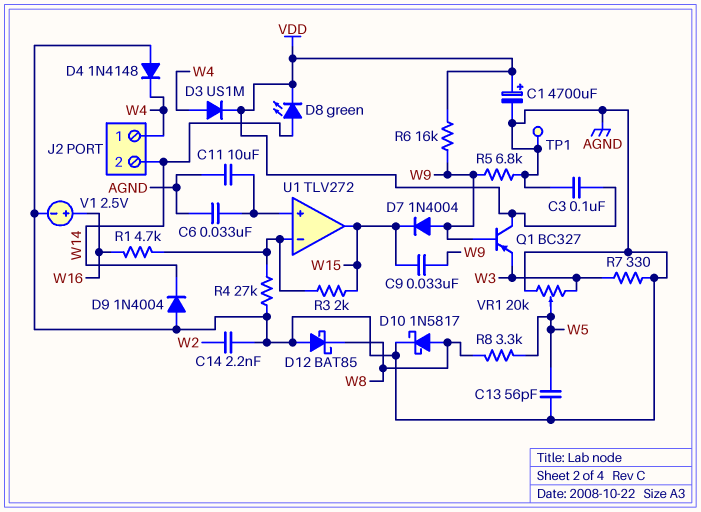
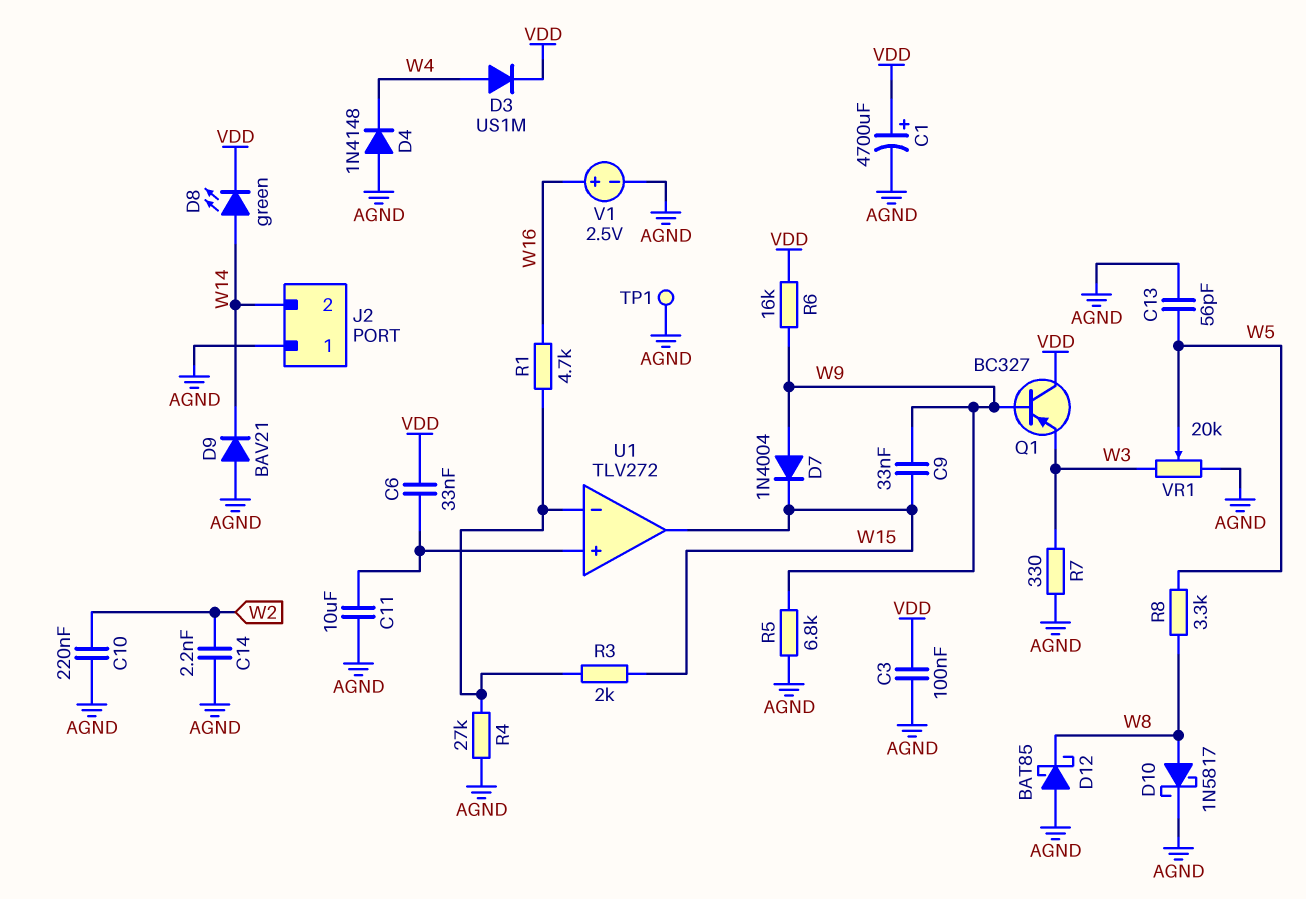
C6: 33nF (AGND, U1/in+) -> 33nF (U1/in+, VDD)
C10: none -> 220nF (AGND, W2)
D9: diode 1N4004 (A AGND, K W14) -> diode BAV21 (A AGND, K W14)
J2 pin 1: W4 -> AGND

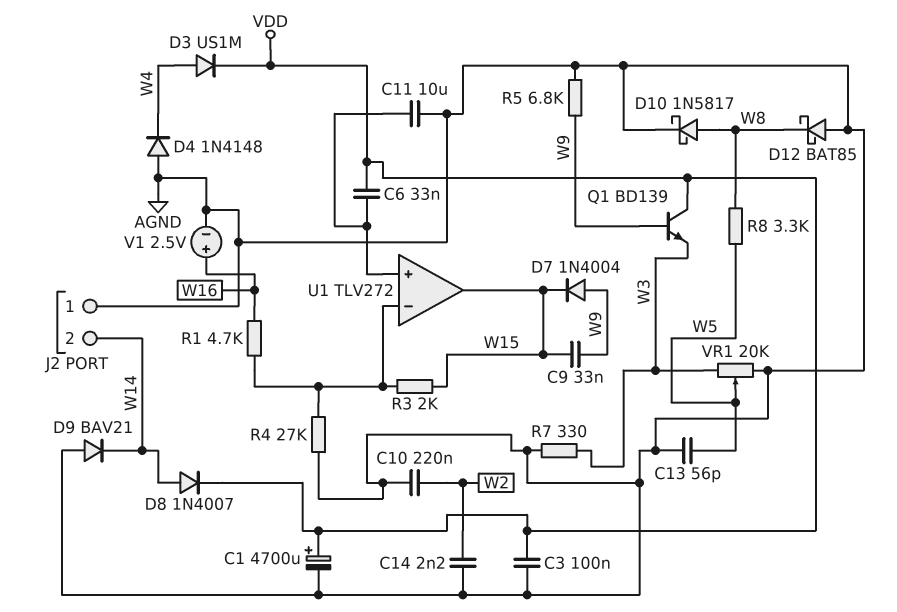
D8: LED green (A W14, K VDD) -> diode 1N4007 (A W14, K VDD)
Q1: PNP BC327 (B W9, C VDD, E W3) -> NPN BD139 (B W9, C VDD, E W3)
R6: 16k (VDD, W9) -> none
TP1: test point (AGND) -> none

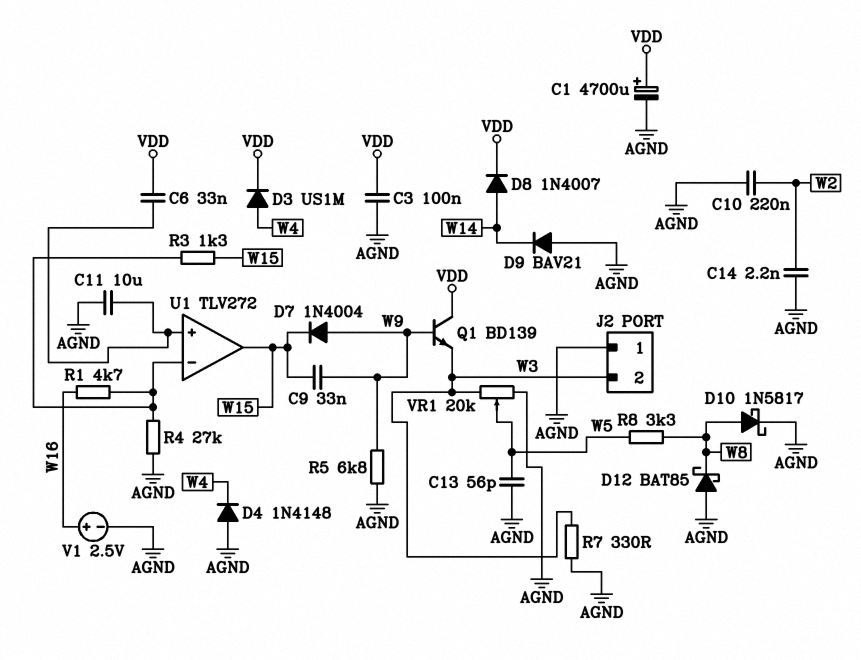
J2 pin 2: W14 -> W3
R3: 2k (U1/in-, W15) -> 1.3k (U1/in-, W15)

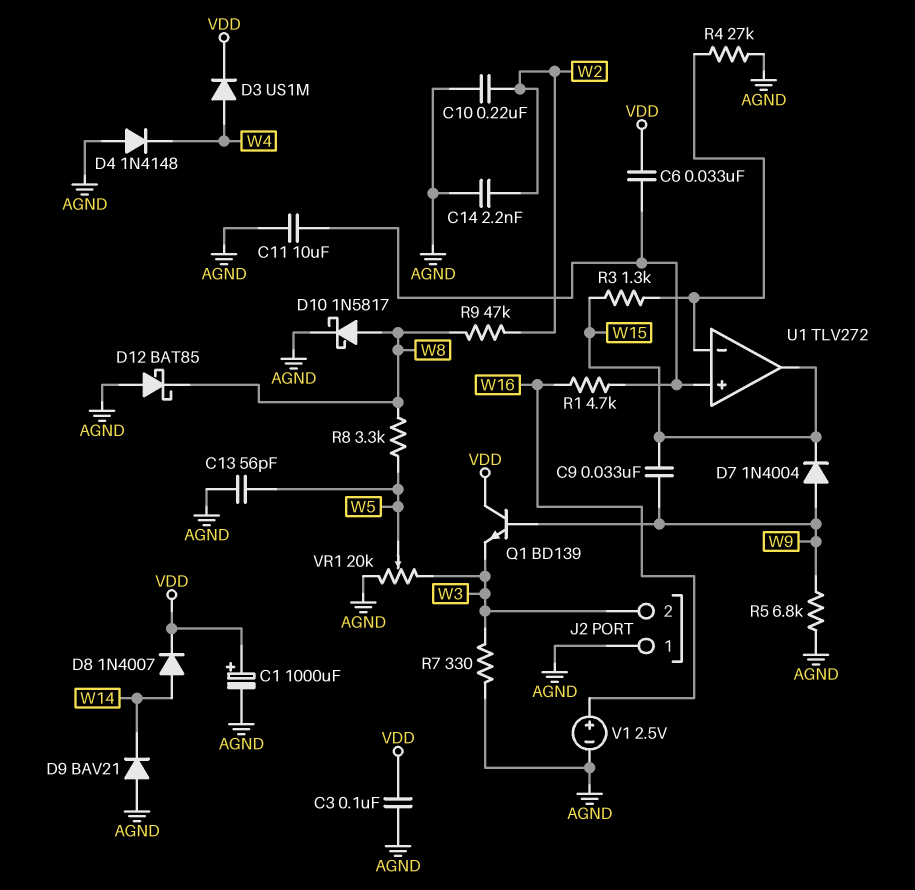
C1: 4700uF (plus VDD, minus AGND) -> 1000uF (plus VDD, minus AGND)
R1: 4.7k (U1/in-, W16) -> 4.7k (U1/in+, W16)
R9: none -> 47k (W2, W8)

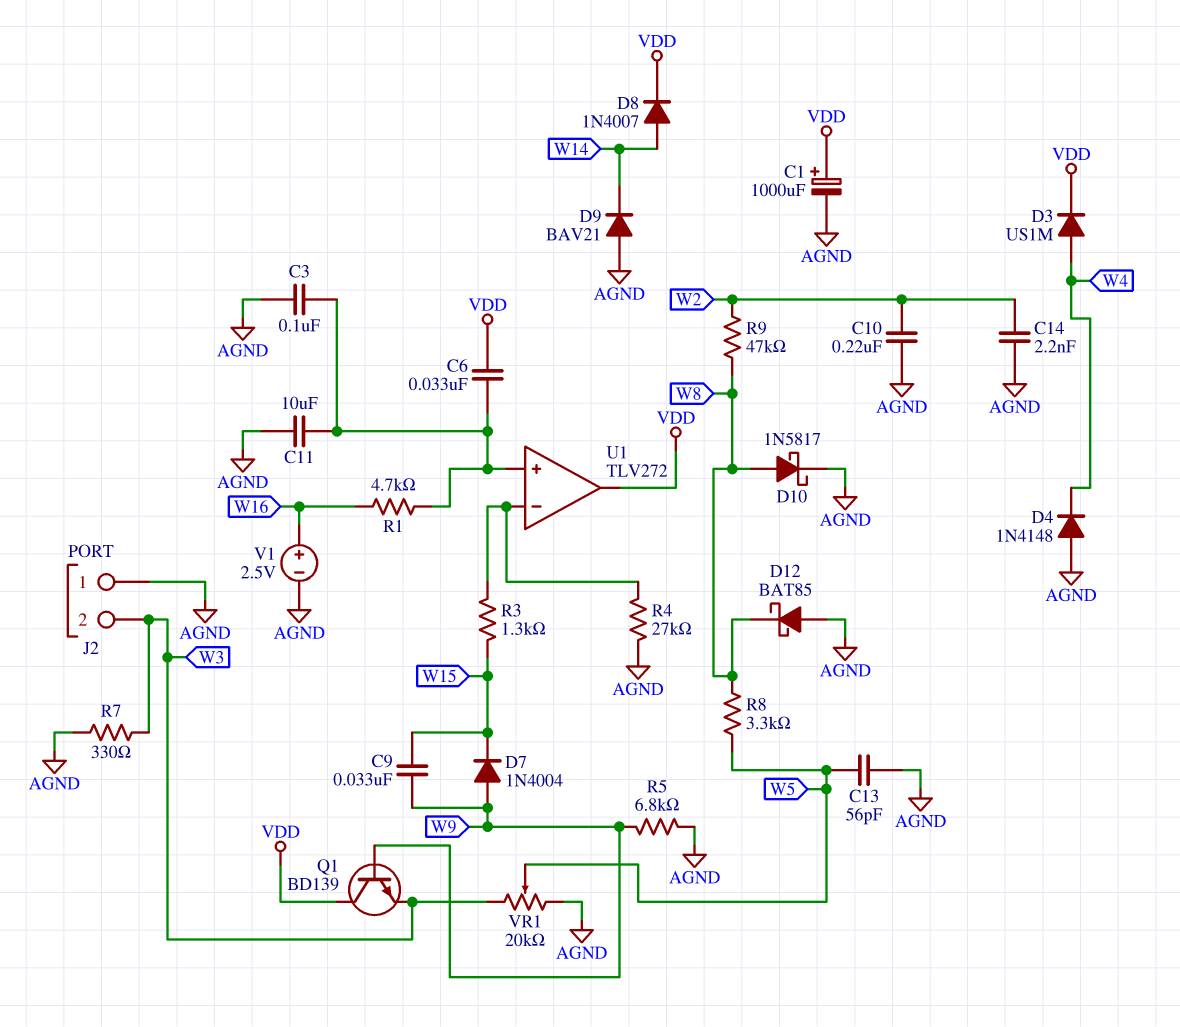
C3: 100nF (AGND, VDD) -> 100nF (AGND, U1/in+)
U1 pin out: W15 -> VDD

